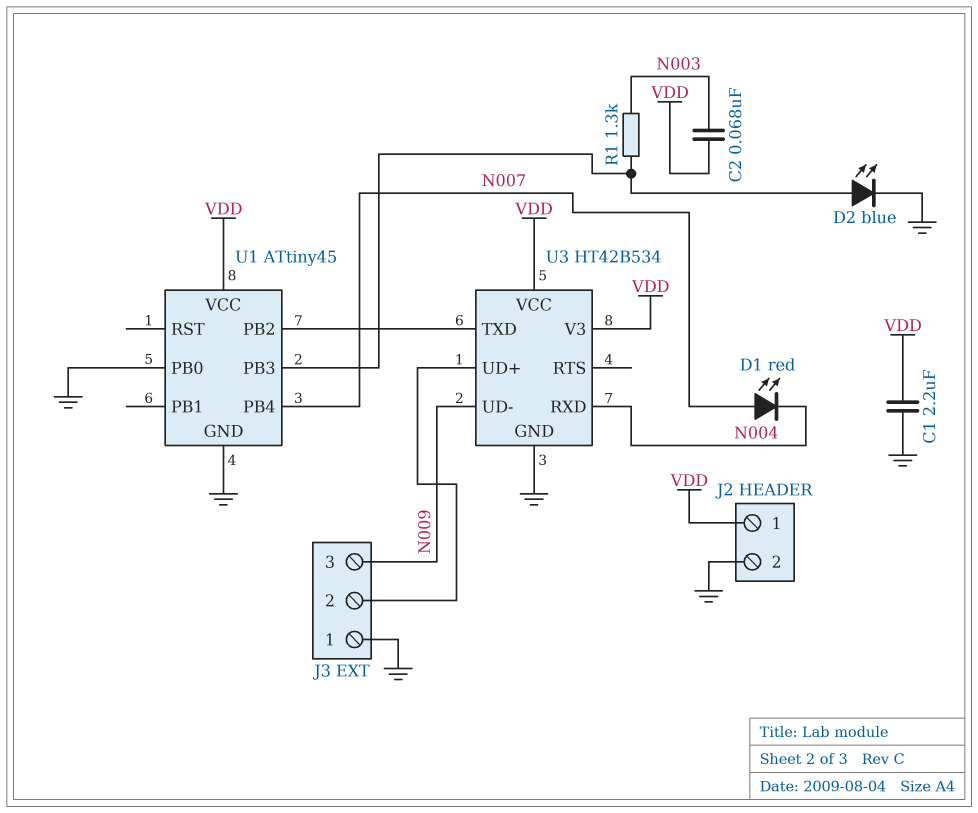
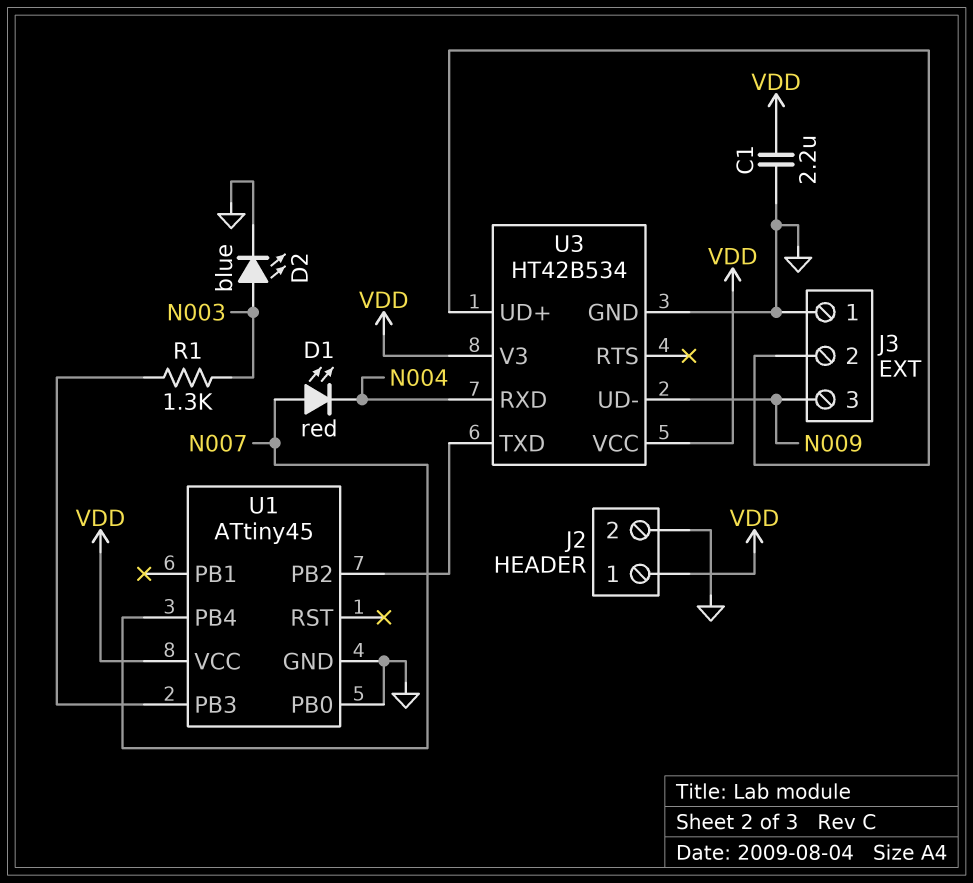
C2: 68nF (N003, VDD) -> none
D2: LED blue (A U1/PB3, K GND) -> LED blue (A N003, K GND)

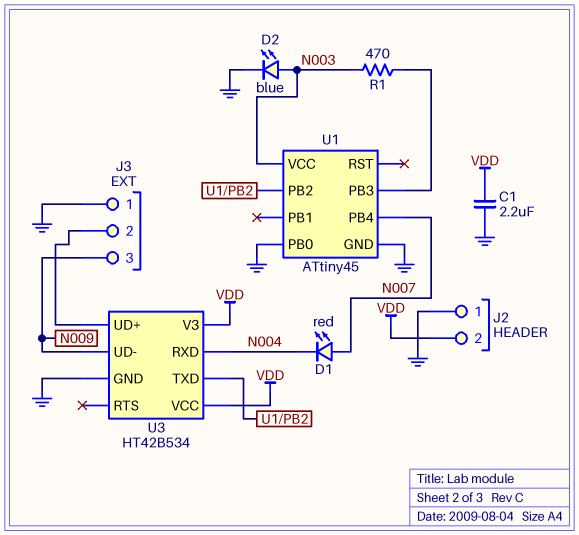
J2 pin 1: VDD -> GND
J2 pin 2: GND -> VDD
R1: 1.3k (N003, U1/PB3) -> 470 (N003, U1/PB3)
U1 pin VCC: VDD -> N003

